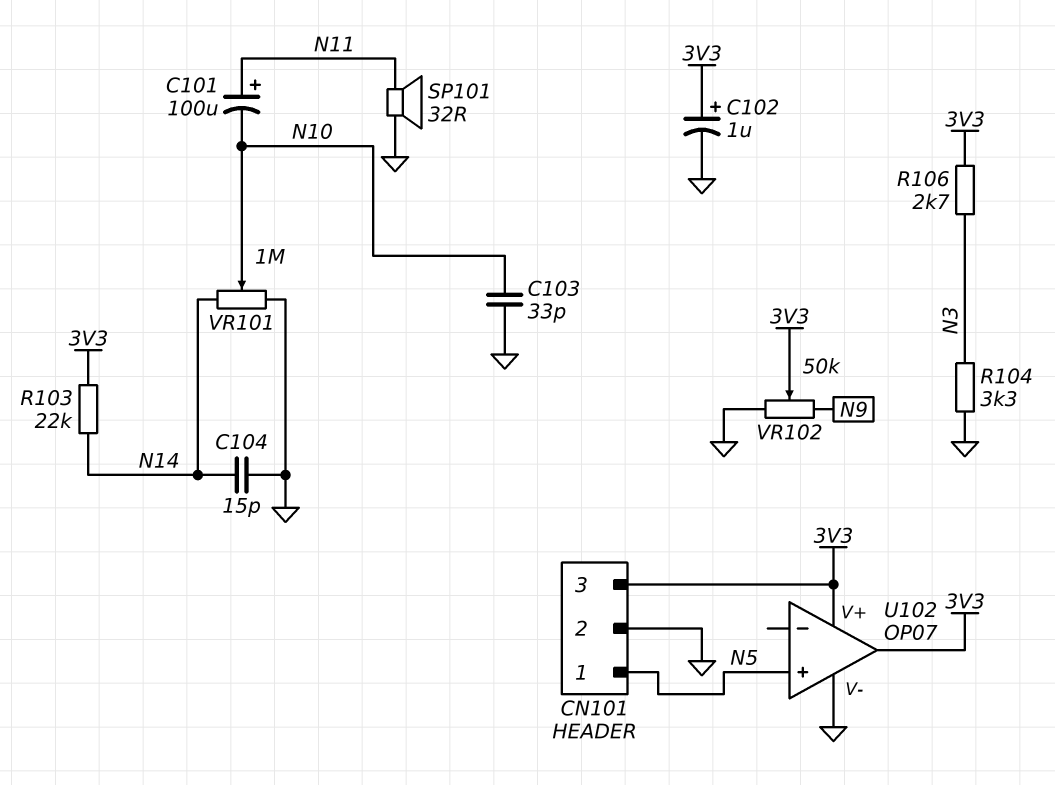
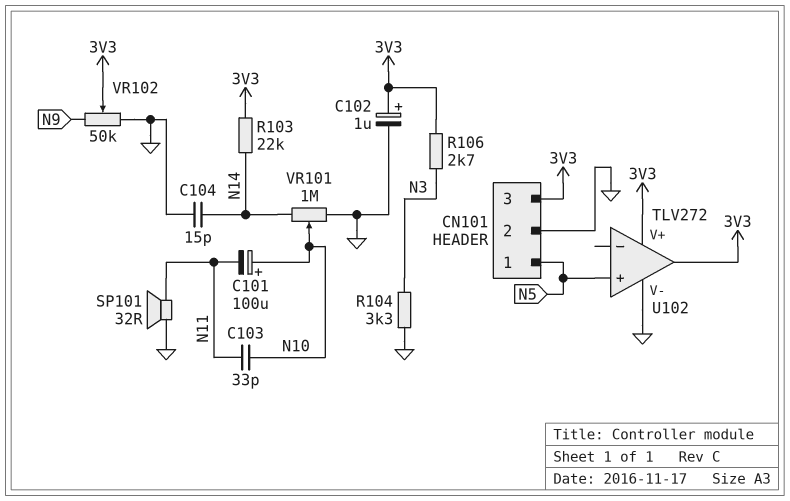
C101: 100uF (plus N11, minus N10) -> 100uF (plus N10, minus N11)
C103: 33pF (GND, N10) -> 33pF (N10, N11)
U102: OP07 -> TLV272

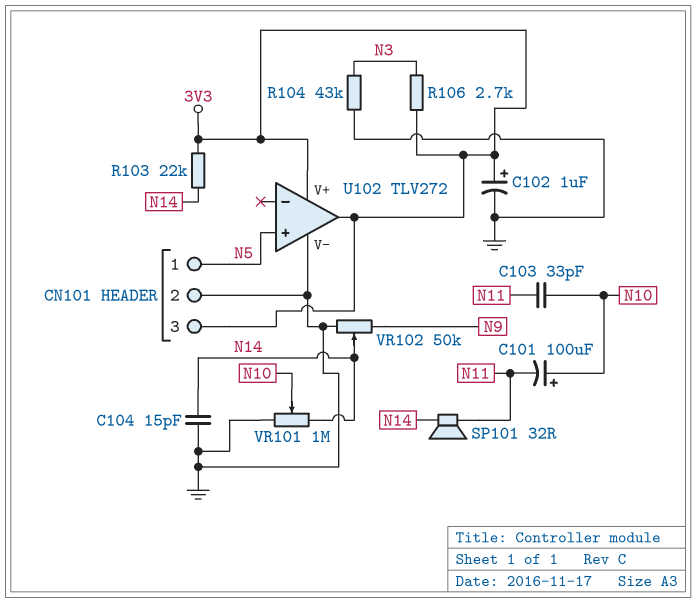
R104: 3.3k (GND, N3) -> 43k (GND, N3)
SP101: speaker 32R (GND, N11) -> speaker 32R (N11, N14)
VR102: 50k (GND, N9, wiper 3V3) -> 50k (GND, N9, wiper N14)

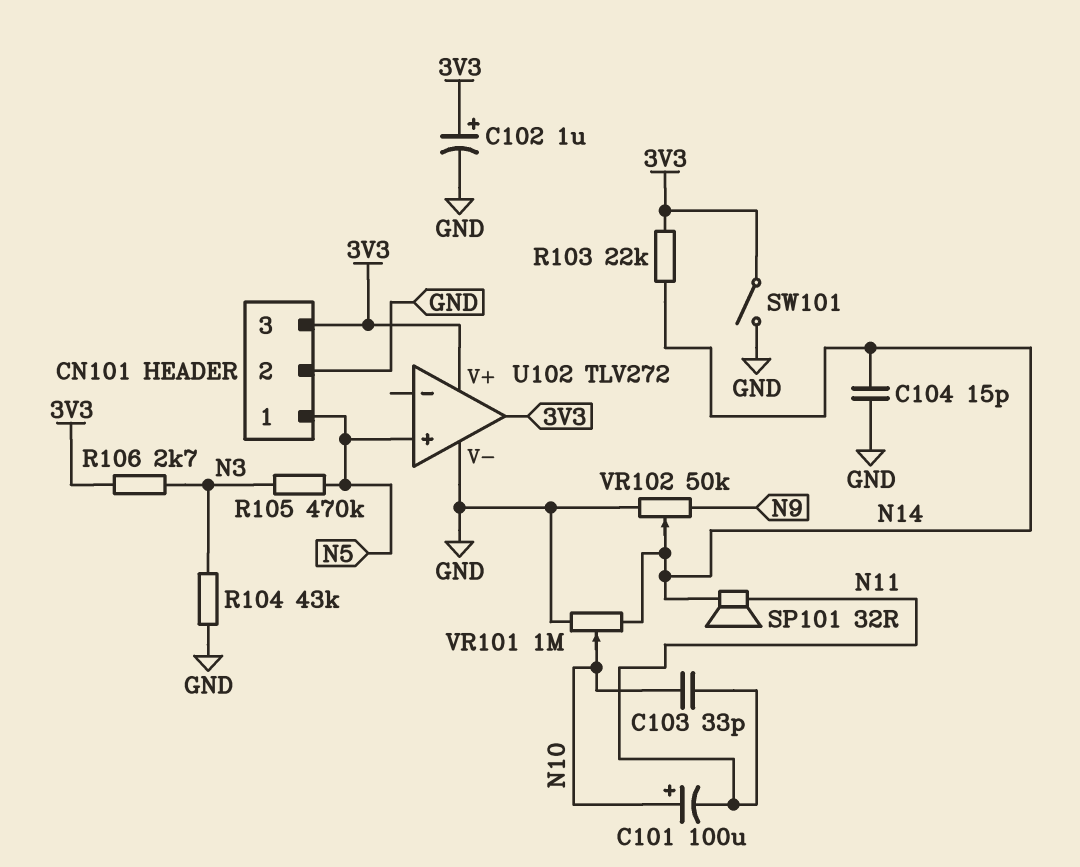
R105: none -> 470k (N3, N5)
SW101: none -> switch (3V3, GND)

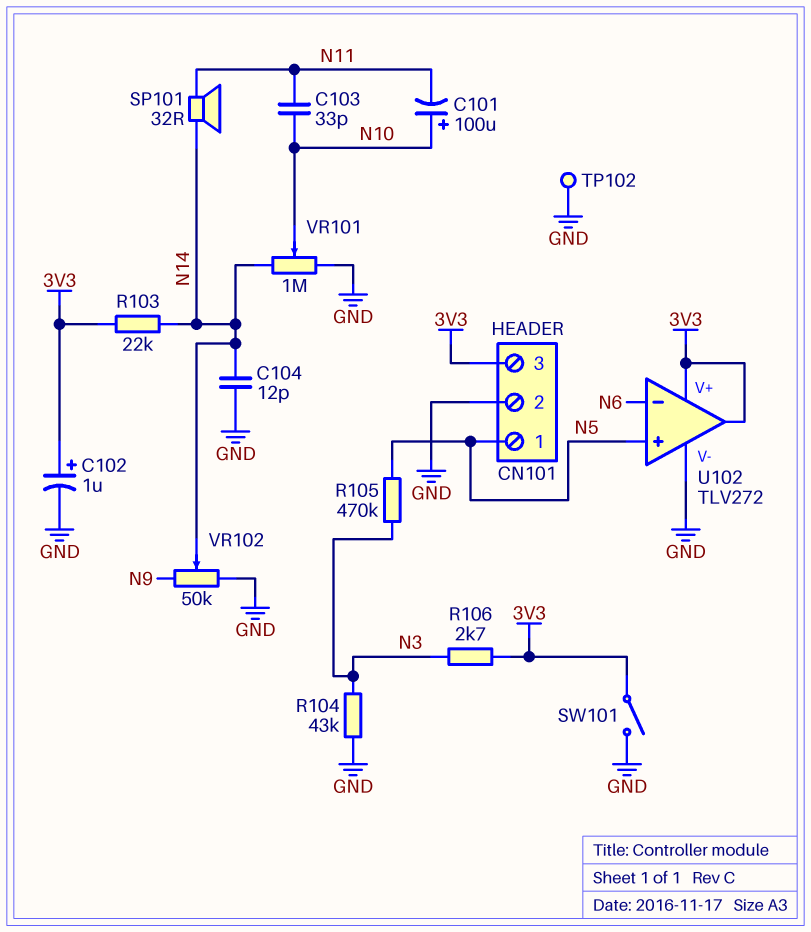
C104: 15pF (GND, N14) -> 12pF (GND, N14)
TP102: none -> test point (GND)
U102 pin in-: none -> N6

